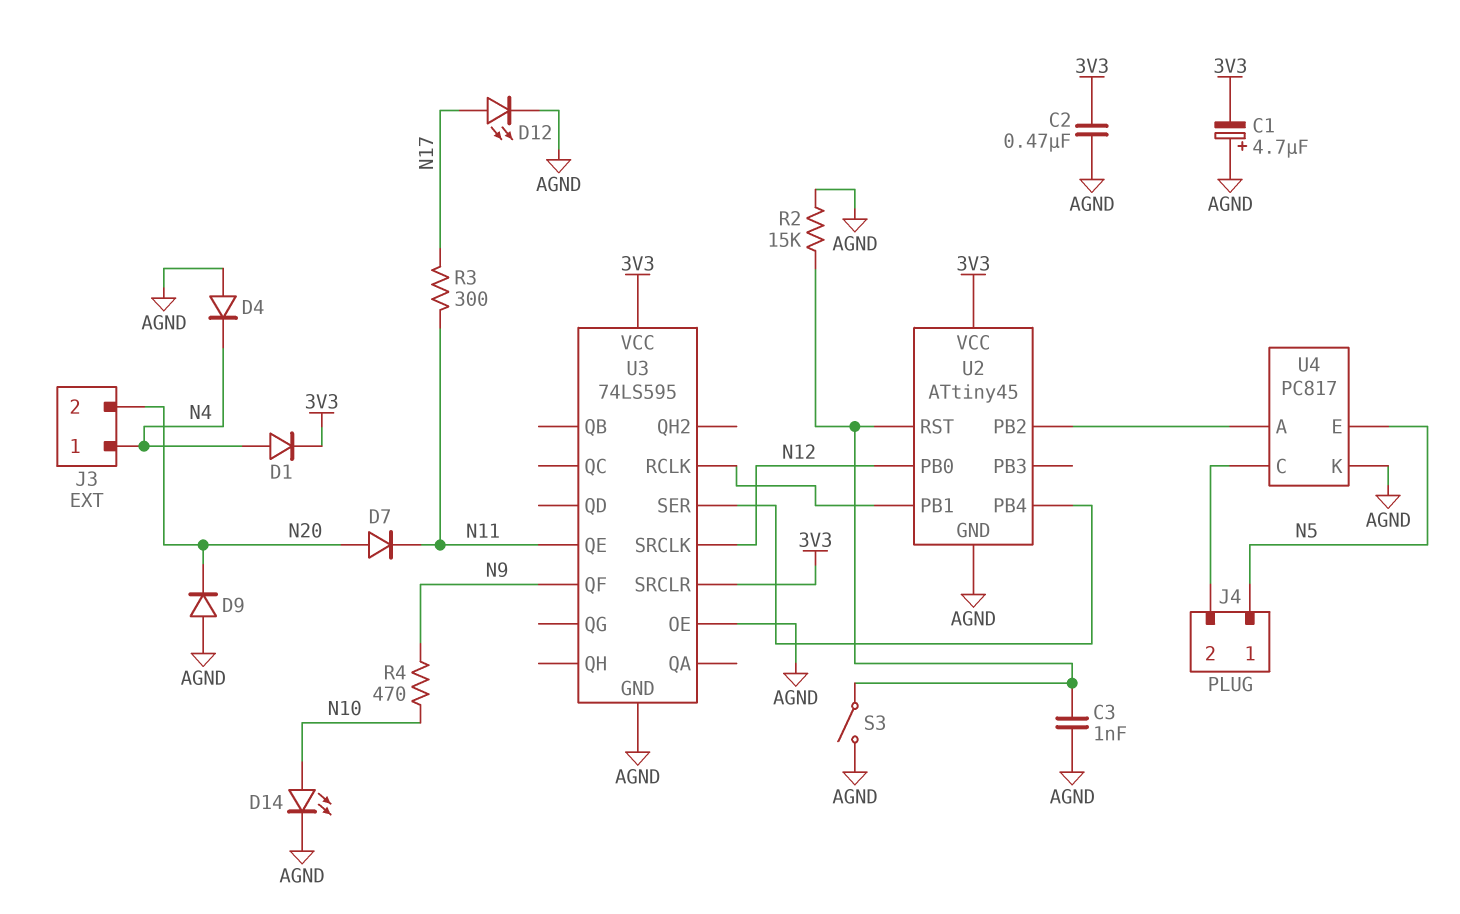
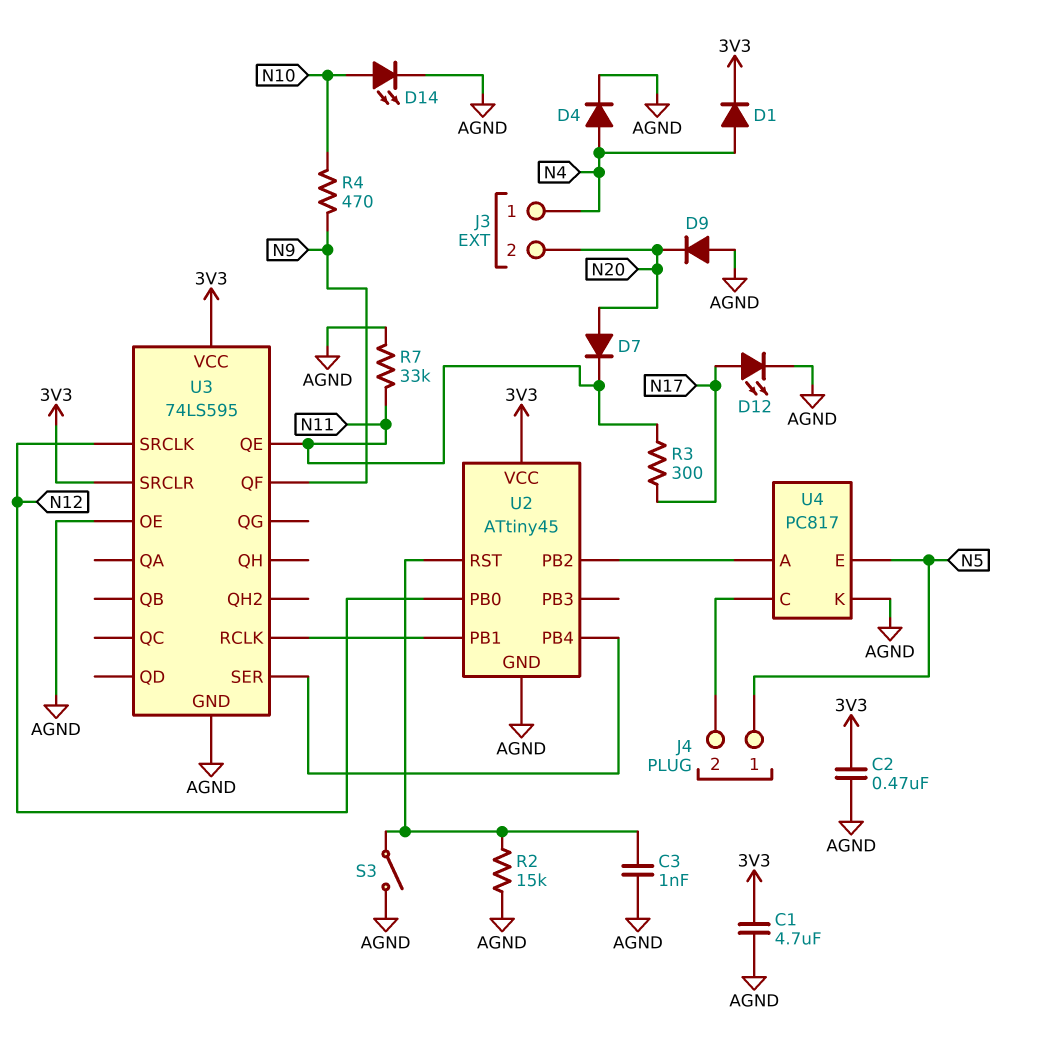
C1: 4.7uF (plus AGND, minus 3V3) -> 4.7uF (3V3, AGND)
D4: diode (A AGND, K N4) -> diode (A N4, K AGND)
R7: none -> 33k (AGND, N11)

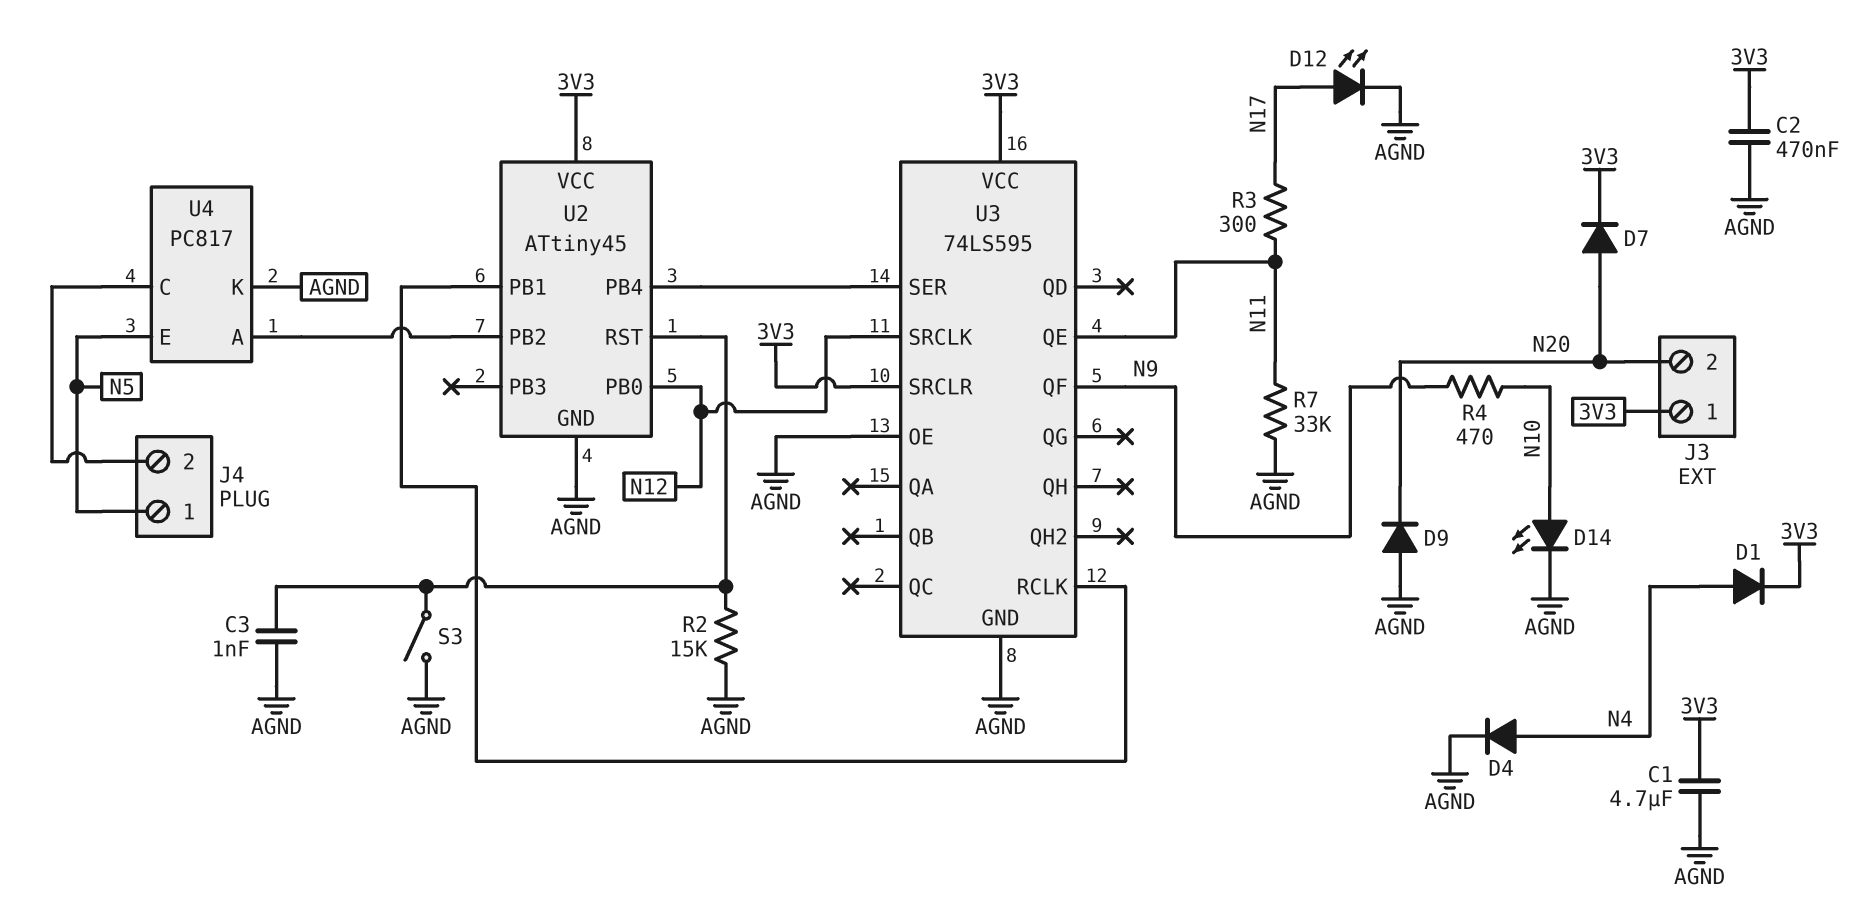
D7: diode (A N20, K N11) -> diode (A N20, K 3V3)
J3 pin 1: N4 -> 3V3

